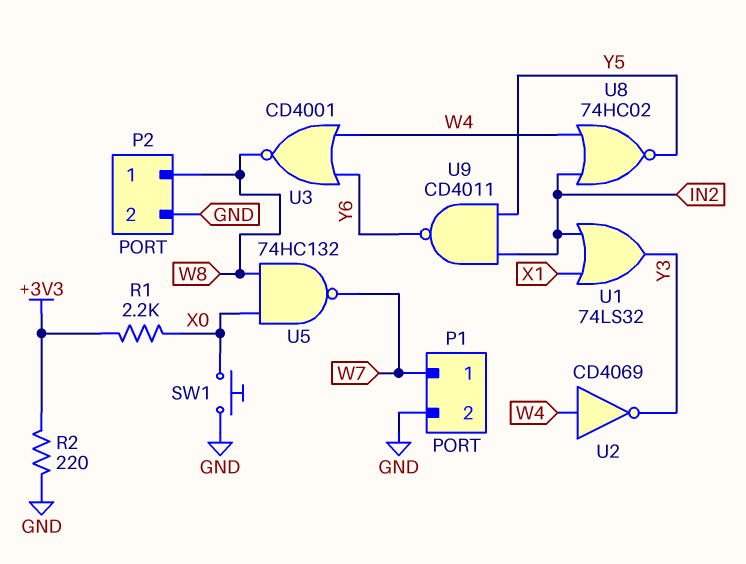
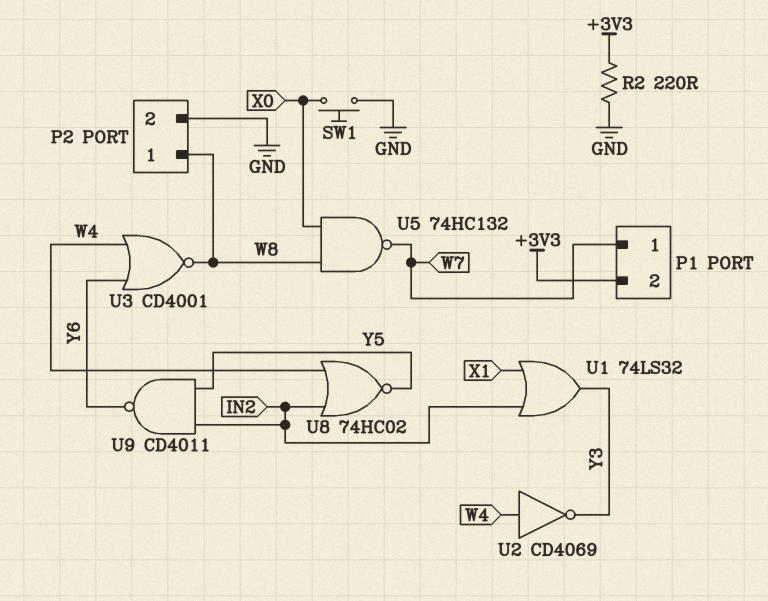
P1 pin 2: GND -> +3V3
R1: 2.2k (+3V3, X0) -> none

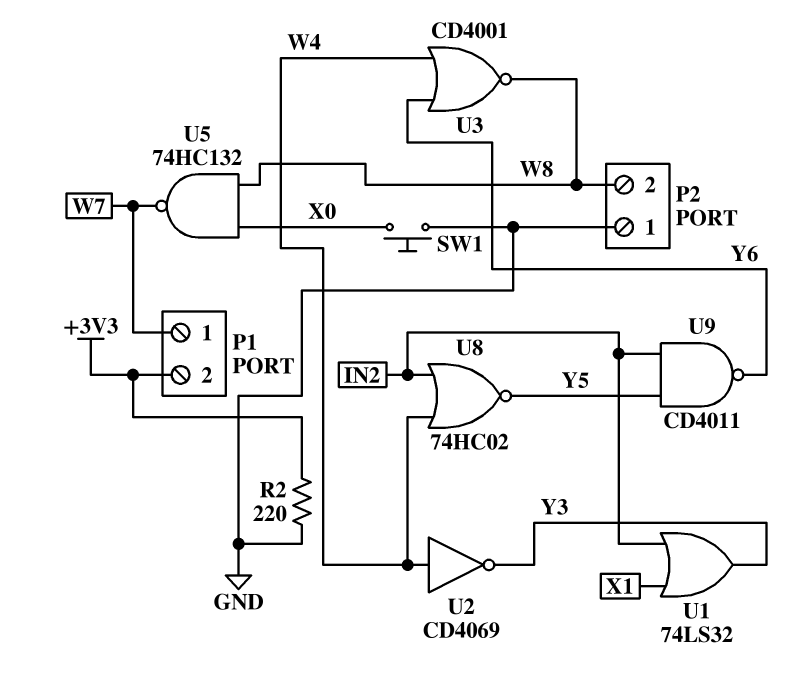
P2 pin 1: W8 -> GND
P2 pin 2: GND -> W8

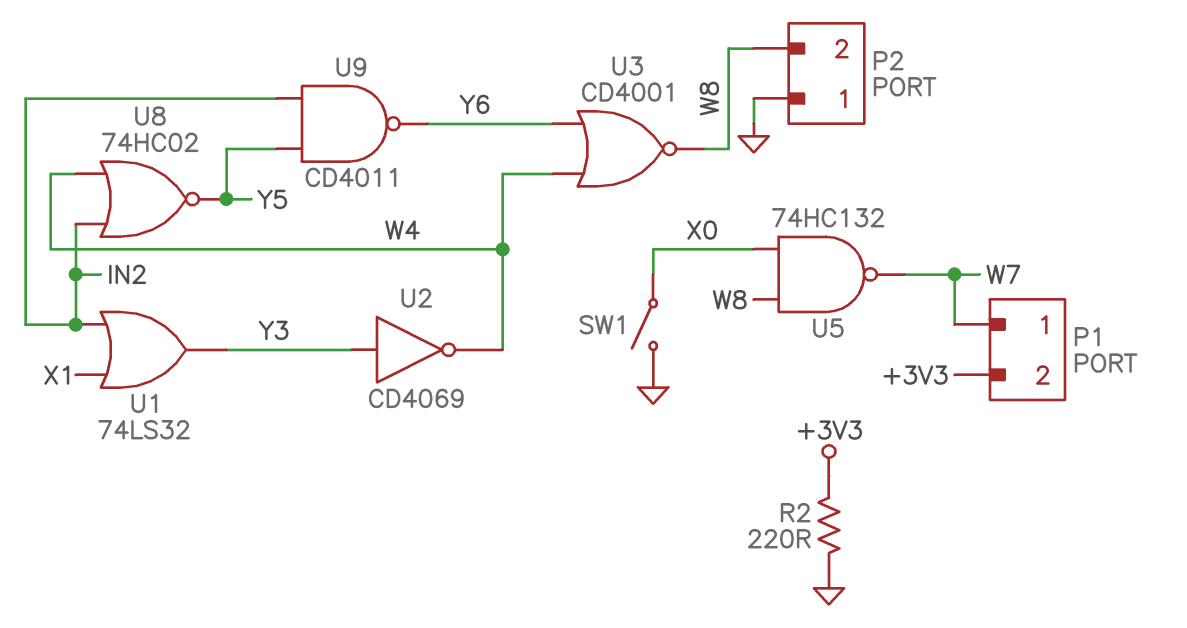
SW1: button (GND, X0) -> switch (GND, X0)
U2: NOT CD4069 (in W4, out Y3) -> NOT CD4069 (in Y3, out W4)

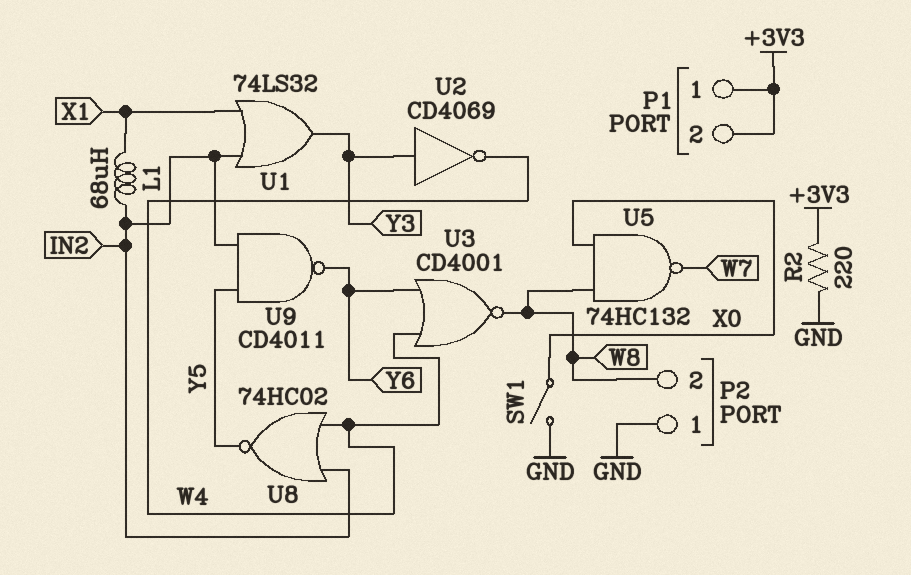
L1: none -> 68uH (IN2, X1)
P1 pin 1: W7 -> +3V3

